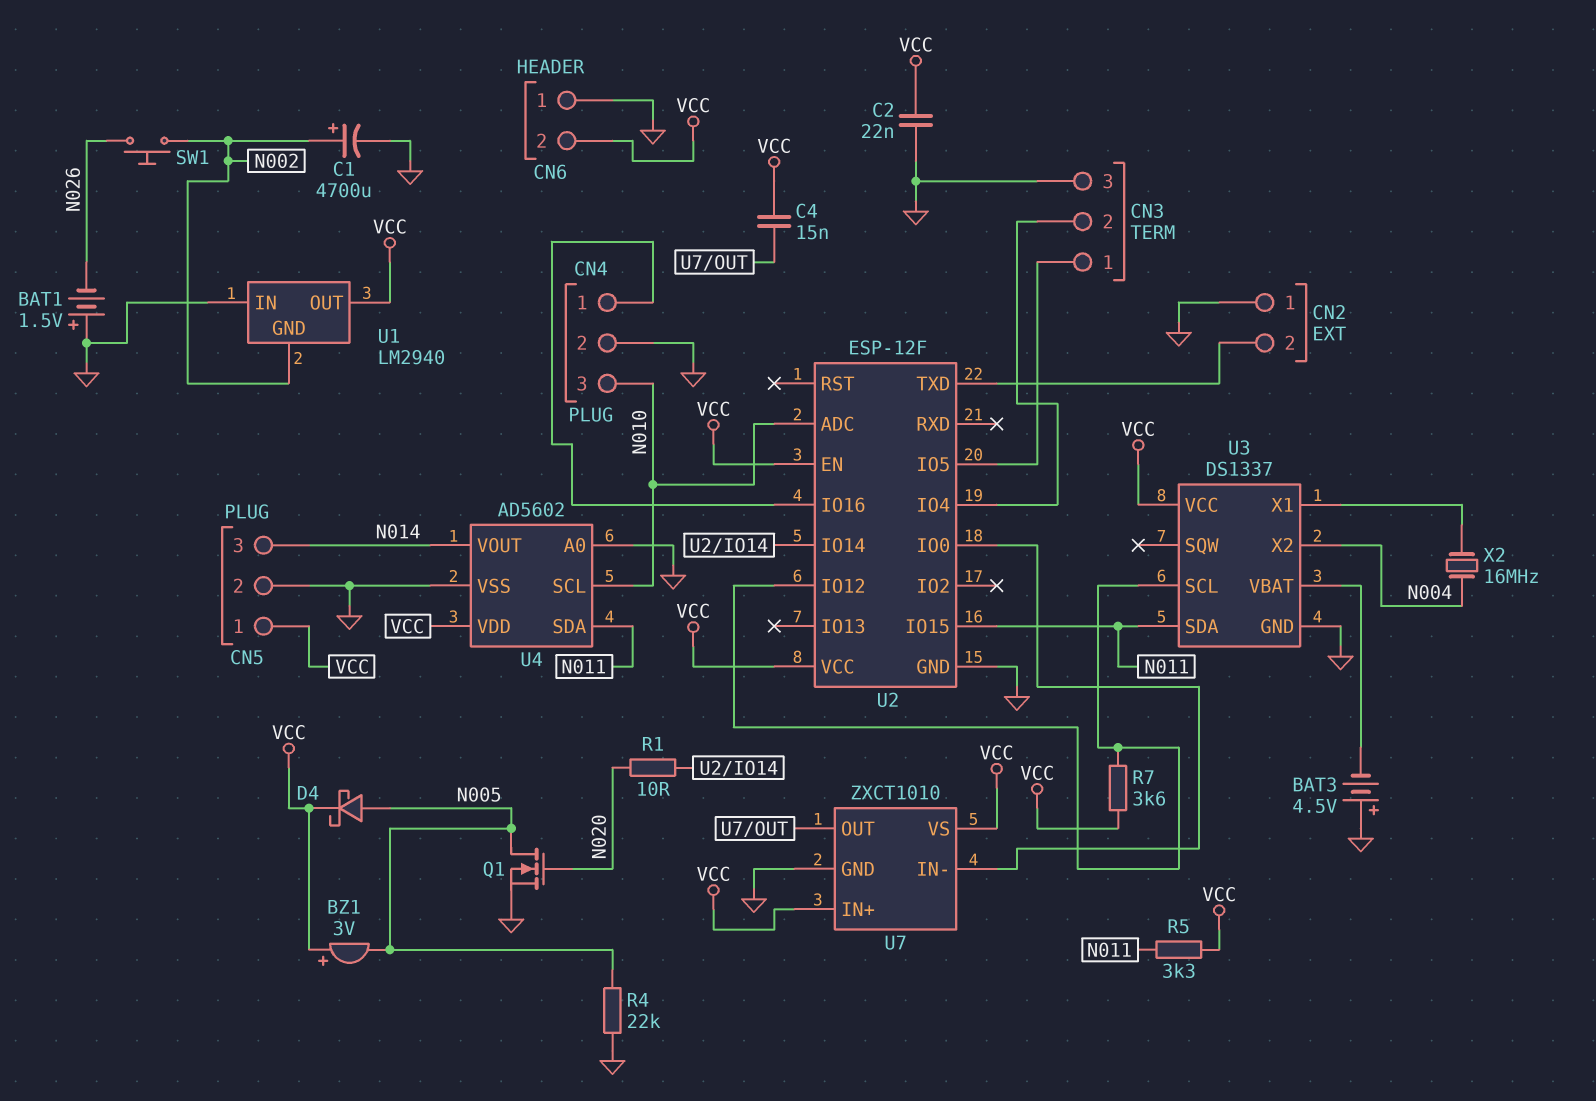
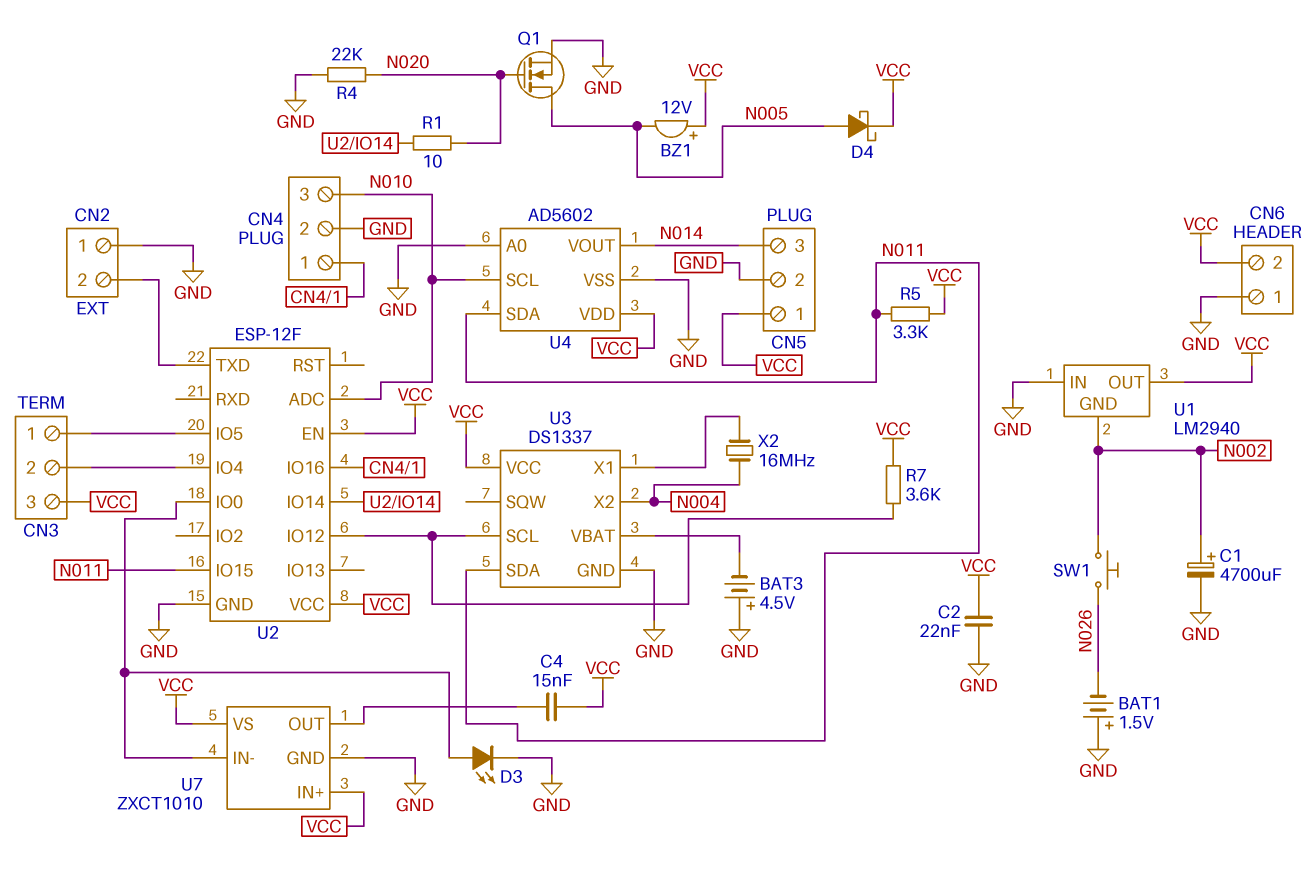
BZ1: buzzer 3V (plus VCC, minus N005) -> buzzer 12V (plus VCC, minus N005)
CN3 pin 3: GND -> VCC
D3: none -> LED (A U2/IO0, K GND)
R4: 22k (GND, N005) -> 22k (GND, N020)

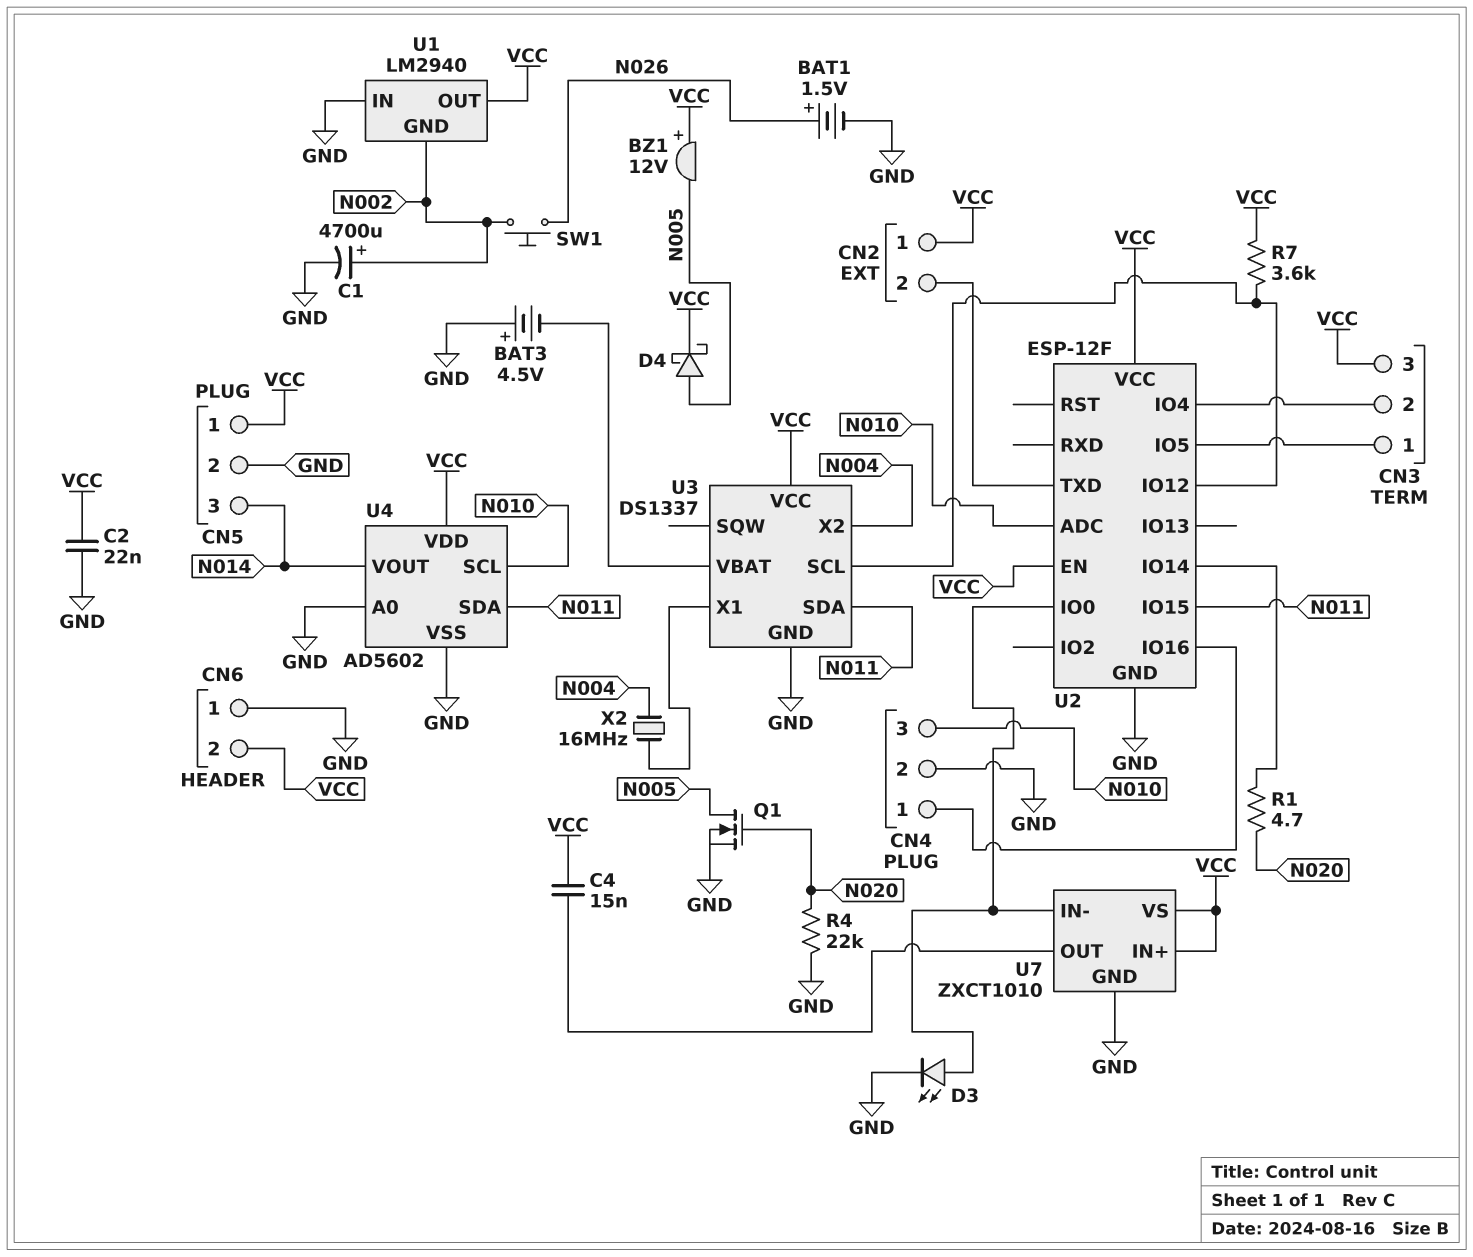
BAT1: 1.5V (plus GND, minus N026) -> 1.5V (plus N026, minus GND)
CN2 pin 1: GND -> VCC
R1: 10 (N020, U2/IO14) -> 4.7 (N020, U2/IO14)
R5: 3.3k (N011, VCC) -> none

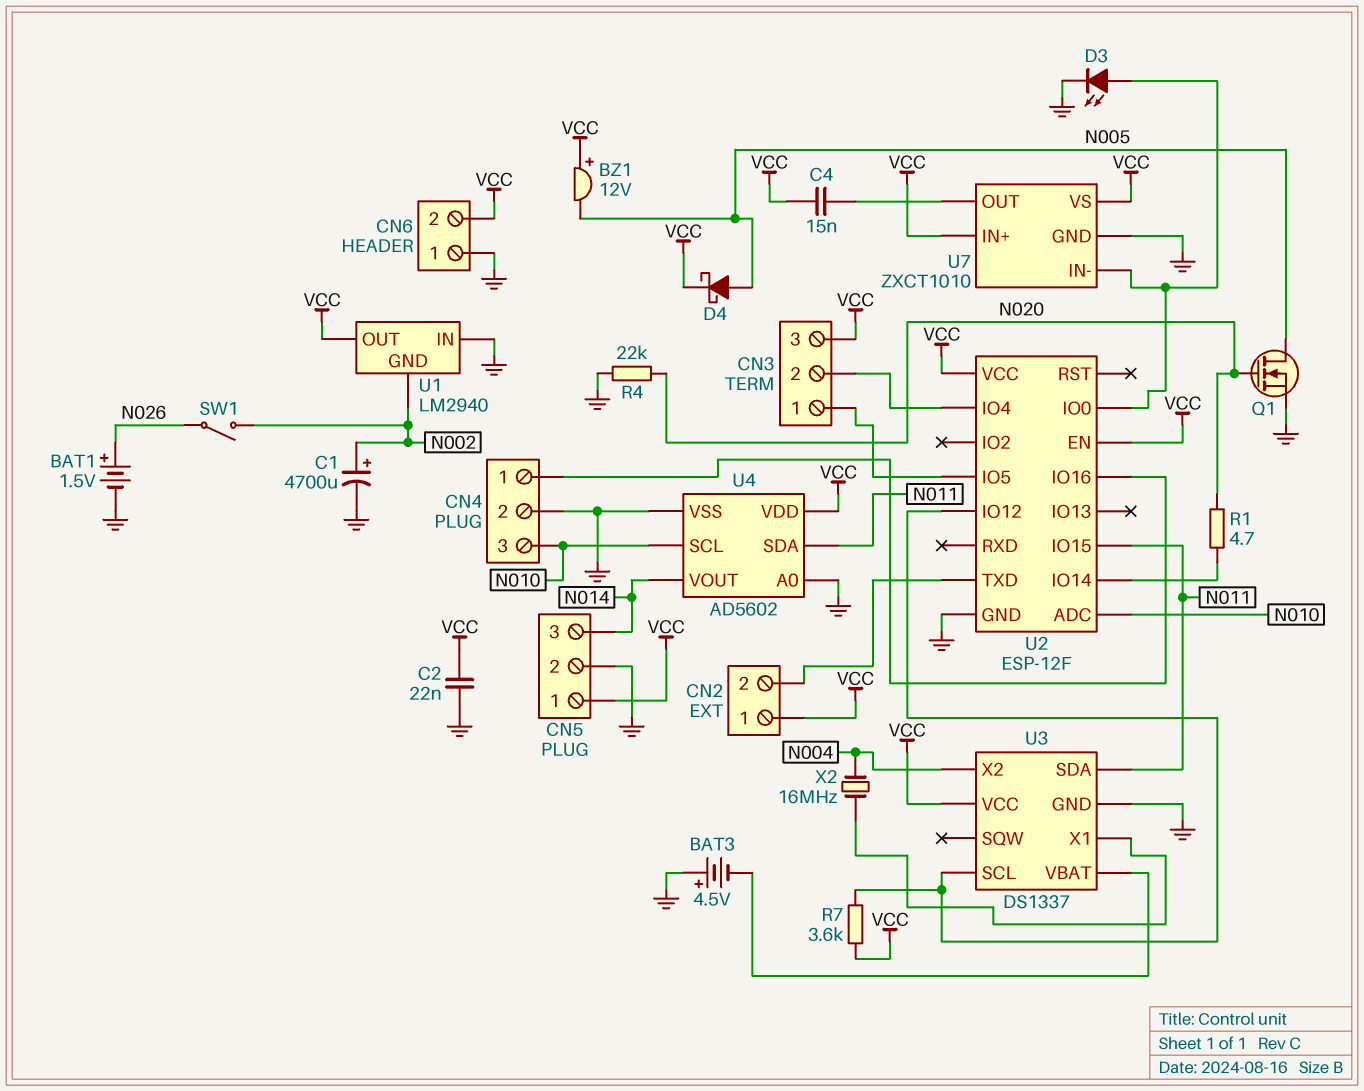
SW1: button (N002, N026) -> switch (N002, N026)

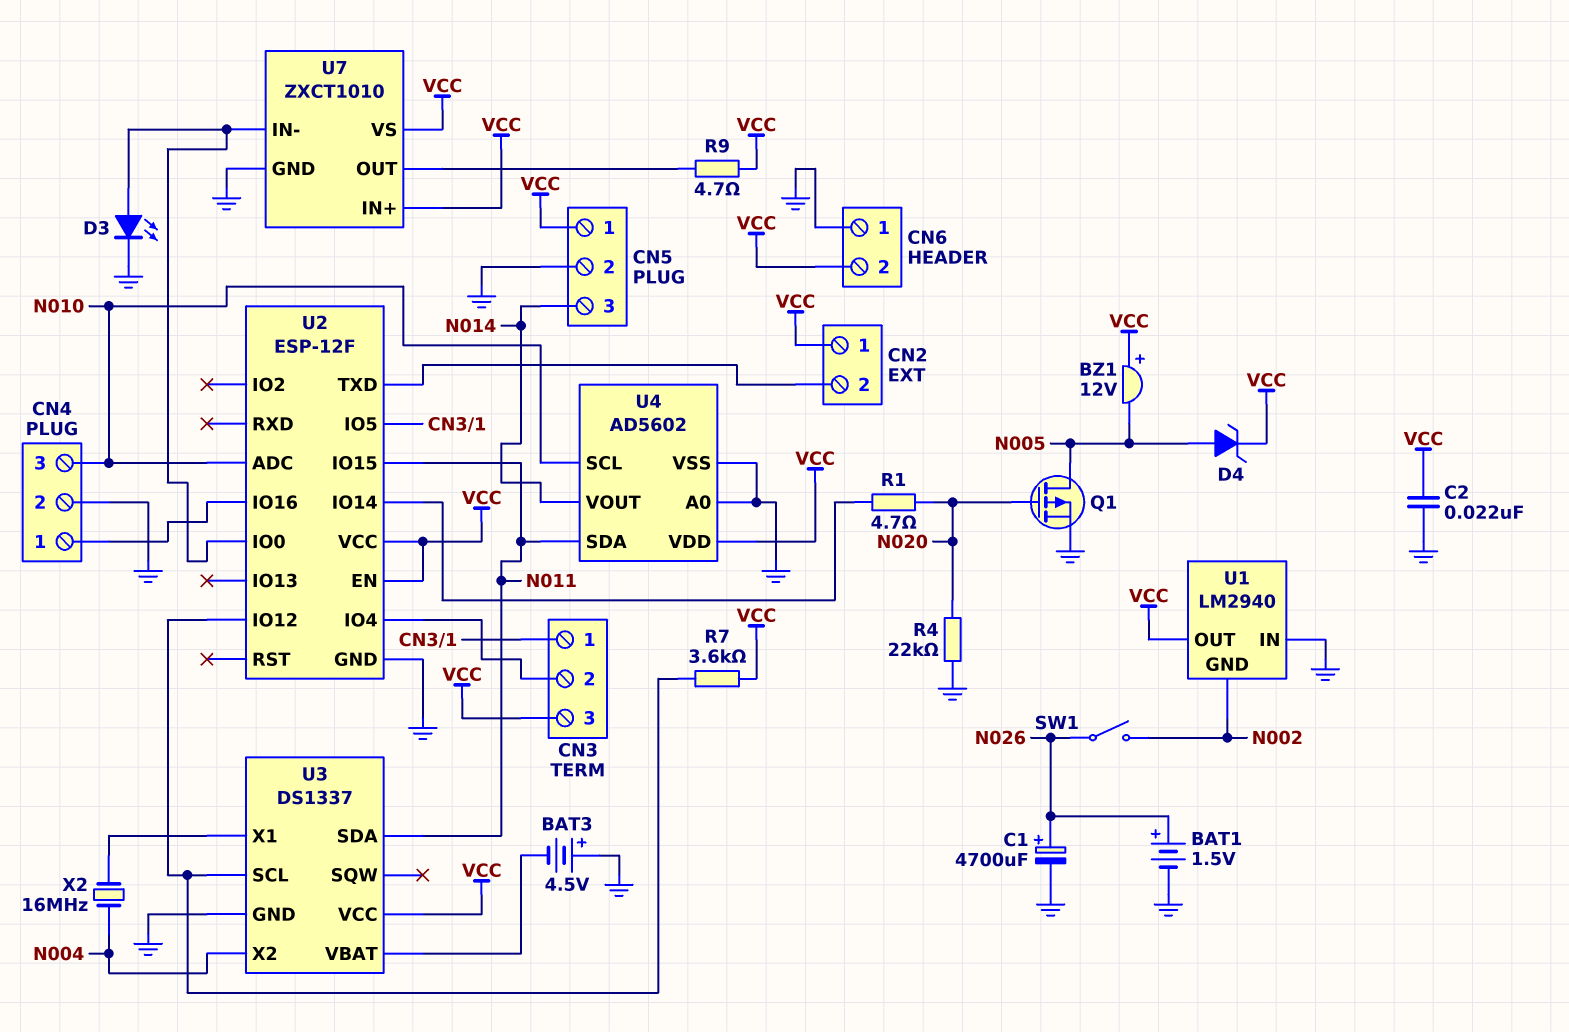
C1: 4700uF (plus N002, minus GND) -> 4700uF (plus N026, minus GND)
C4: 15nF (U7/OUT, VCC) -> none
D4: schottky (A N005, K VCC) -> zener (A N005, K VCC)
Q1: NMOS (G N020, D N005, S GND) -> PMOS (G N020, D N005, S GND)
R9: none -> 4.7 (U7/OUT, VCC)

